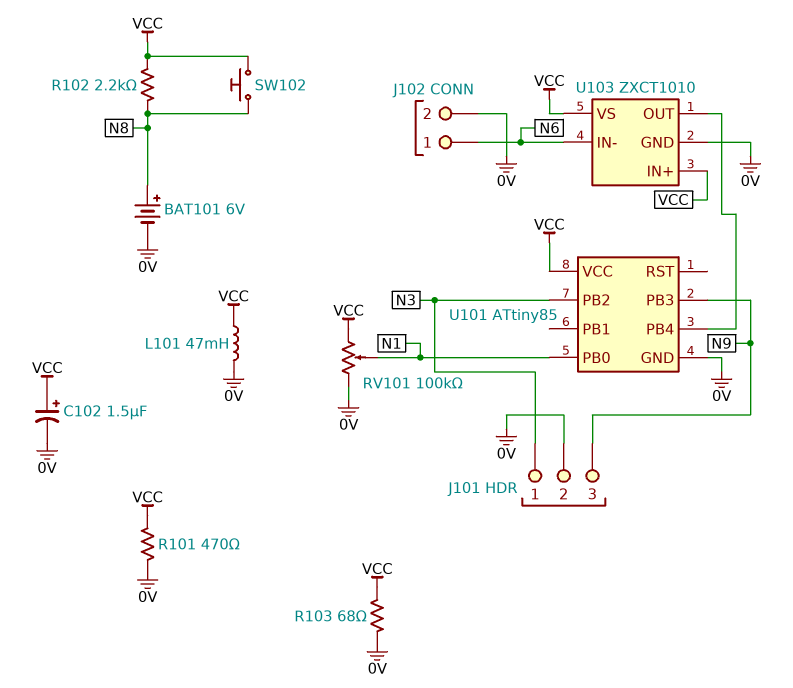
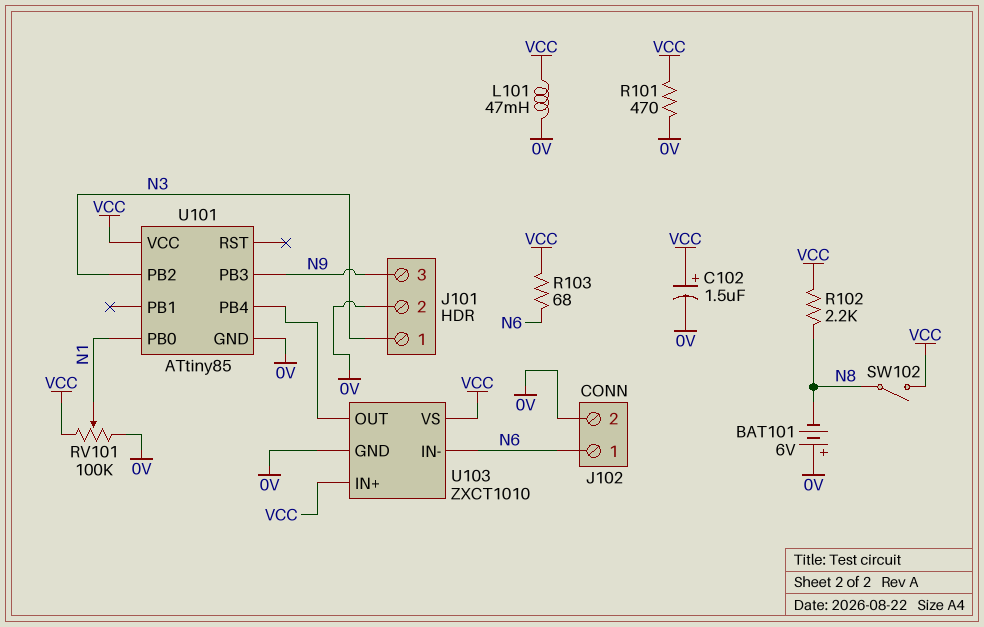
BAT101: 6V (plus N8, minus 0V) -> 6V (plus 0V, minus N8)
R103: 68 (0V, VCC) -> 68 (N6, VCC)
SW102: button (N8, VCC) -> switch (N8, VCC)

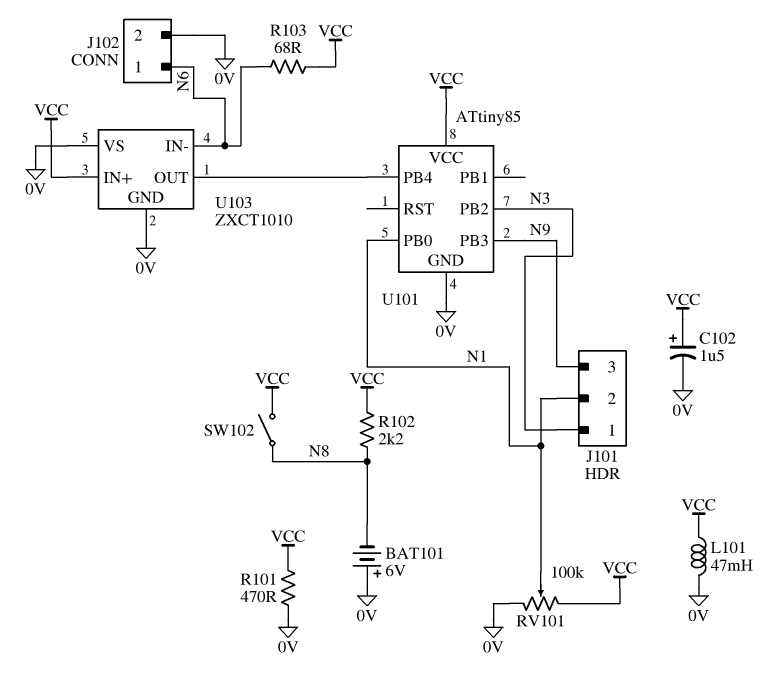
J101 pin 2: 0V -> N1
U103 pin VS: VCC -> 0V

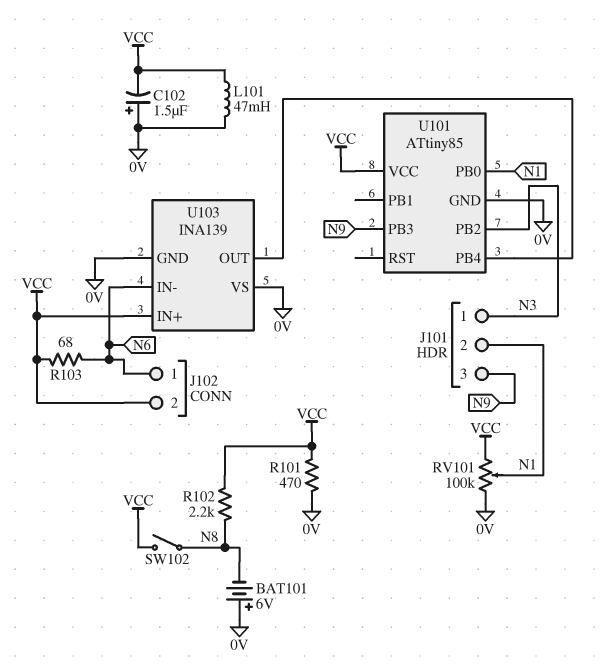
C102: 1.5uF (plus VCC, minus 0V) -> 1.5uF (plus 0V, minus VCC)
J102 pin 2: 0V -> VCC
U103: ZXCT1010 -> INA139

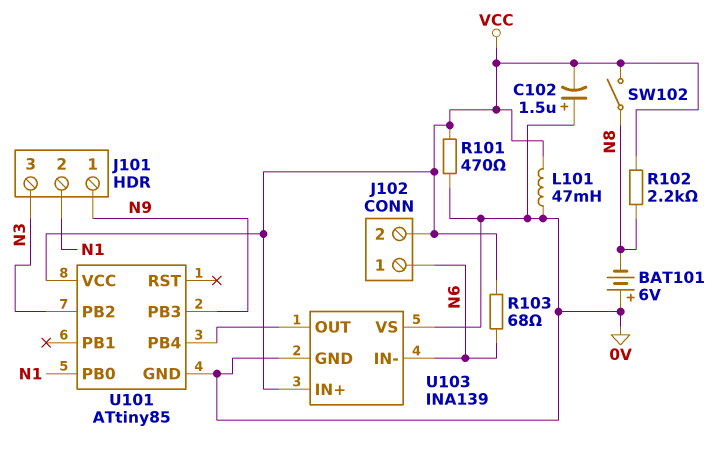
J101 pin 1: N3 -> N9
J101 pin 3: N9 -> N3
RV101: 100k (0V, VCC, wiper N1) -> none

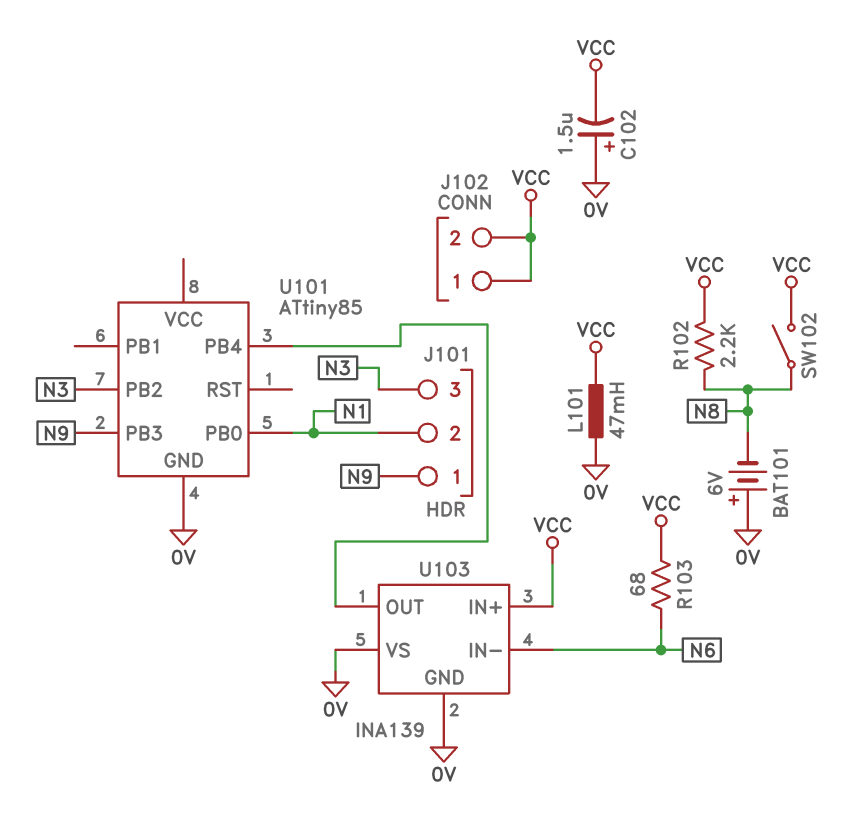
J102 pin 1: N6 -> VCC
R101: 470 (0V, VCC) -> none
U101 pin VCC: VCC -> none

